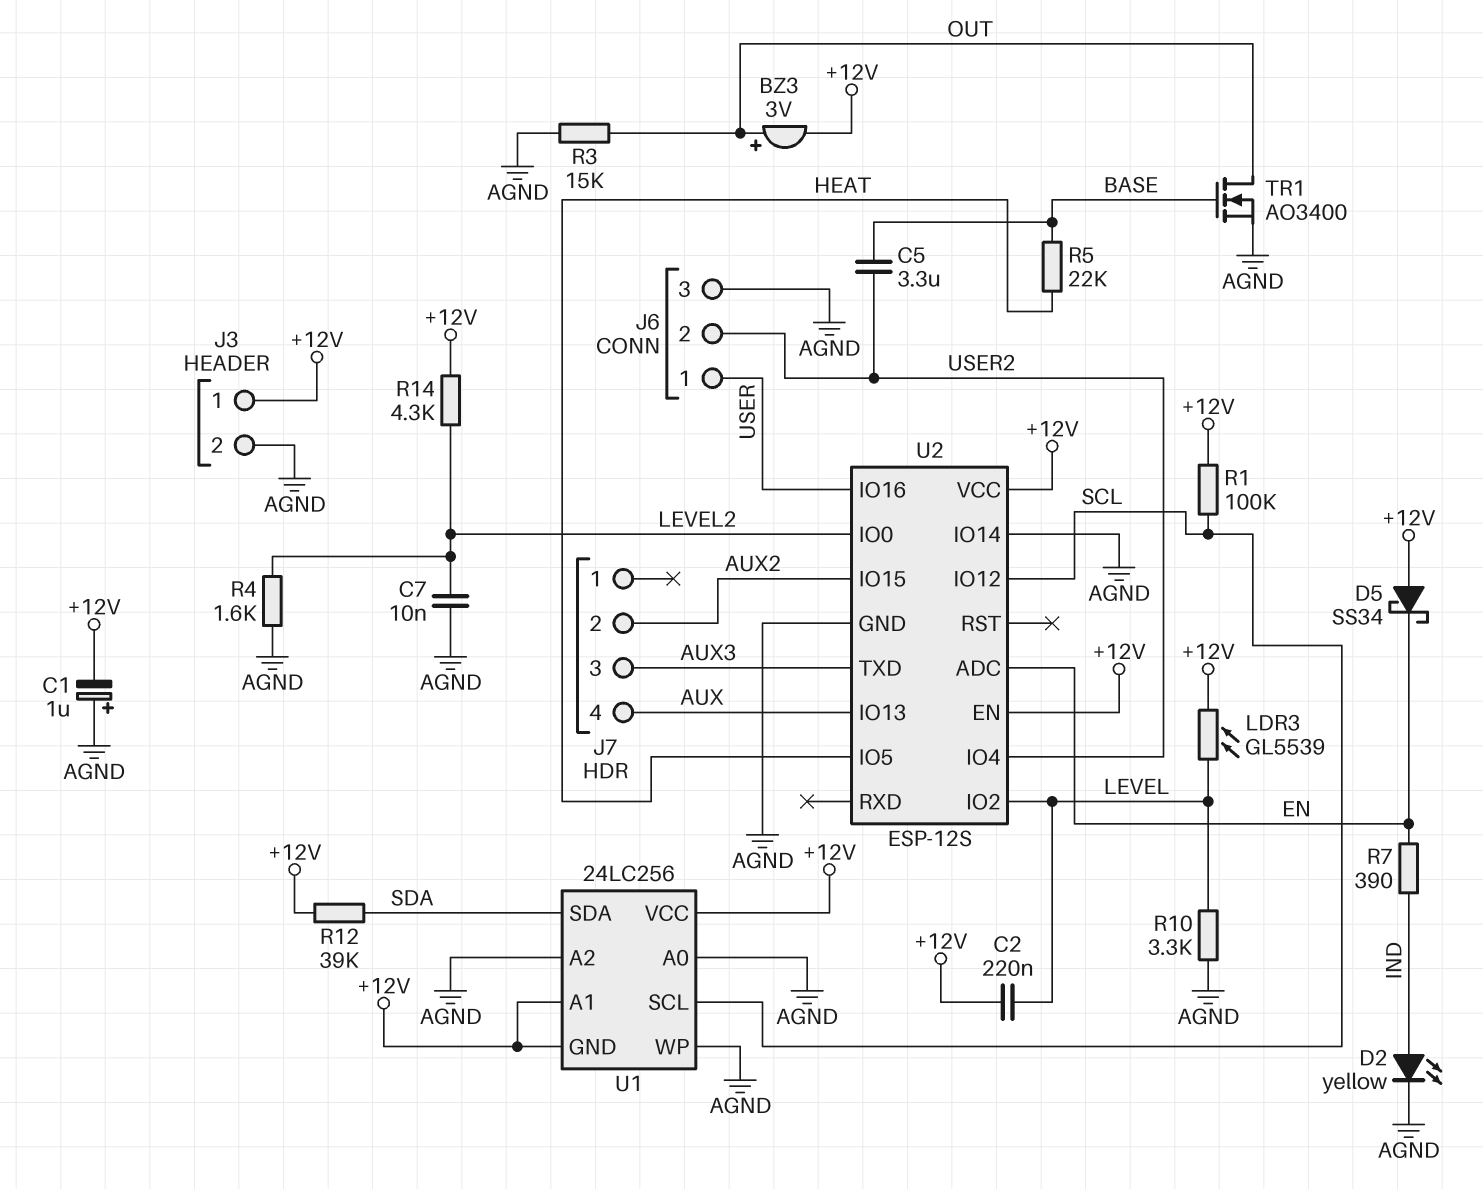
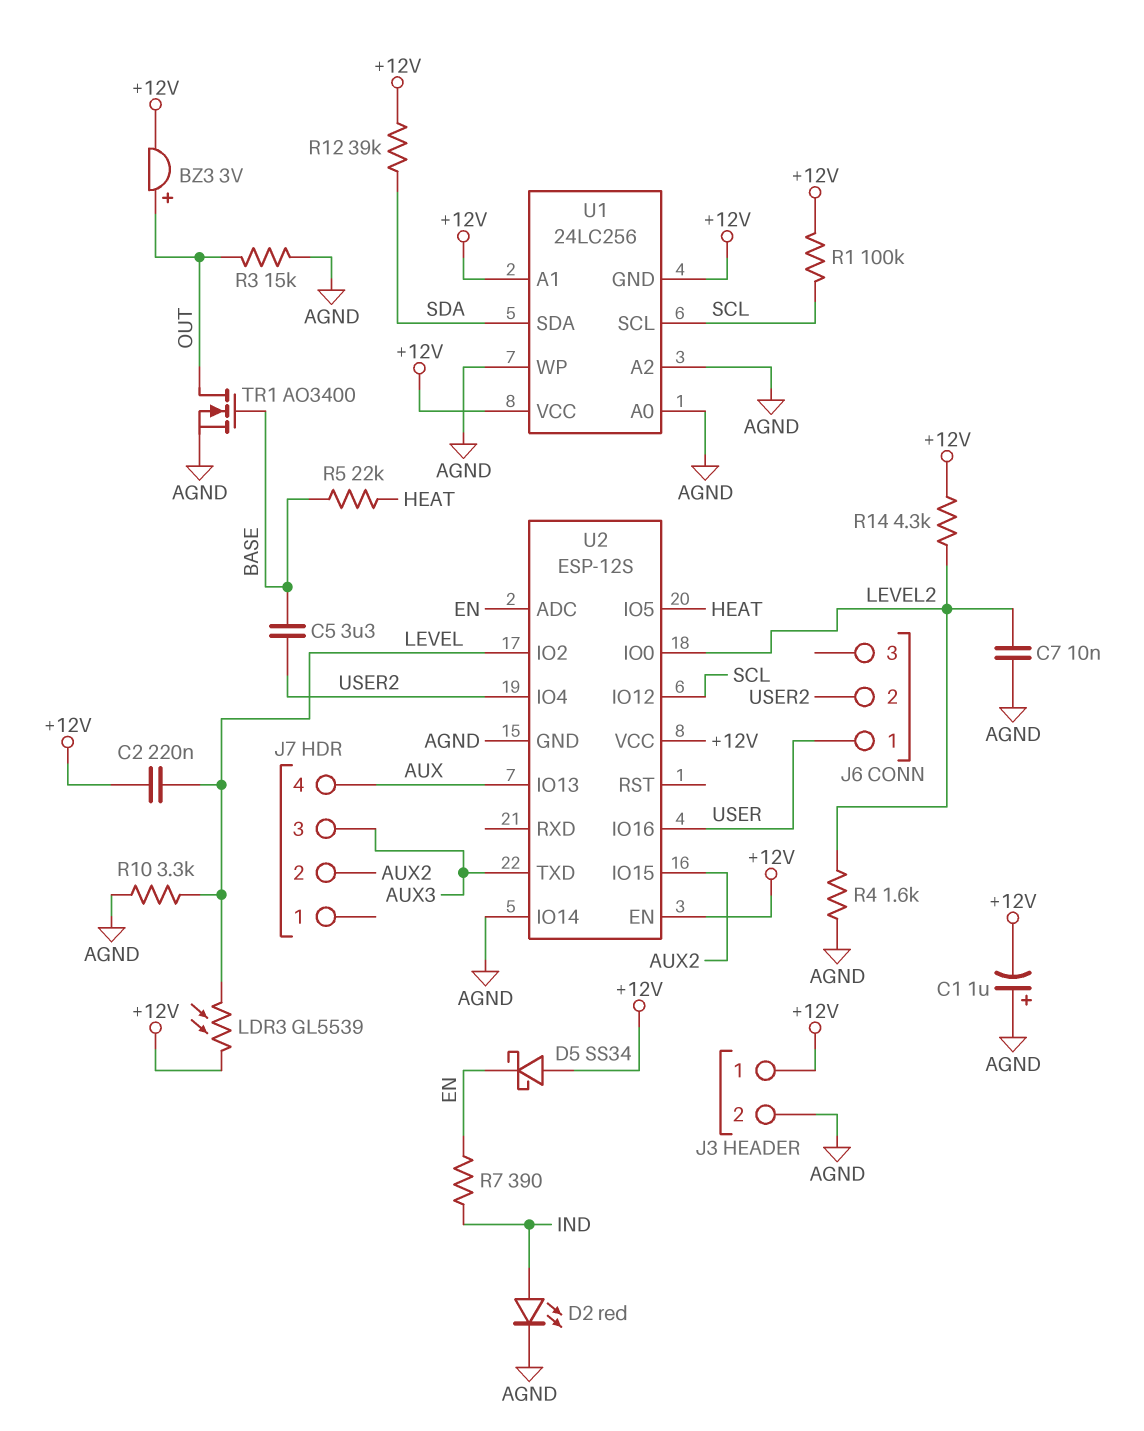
D2: LED yellow (A IND, K AGND) -> LED red (A IND, K AGND)
J6 pin 3: AGND -> none

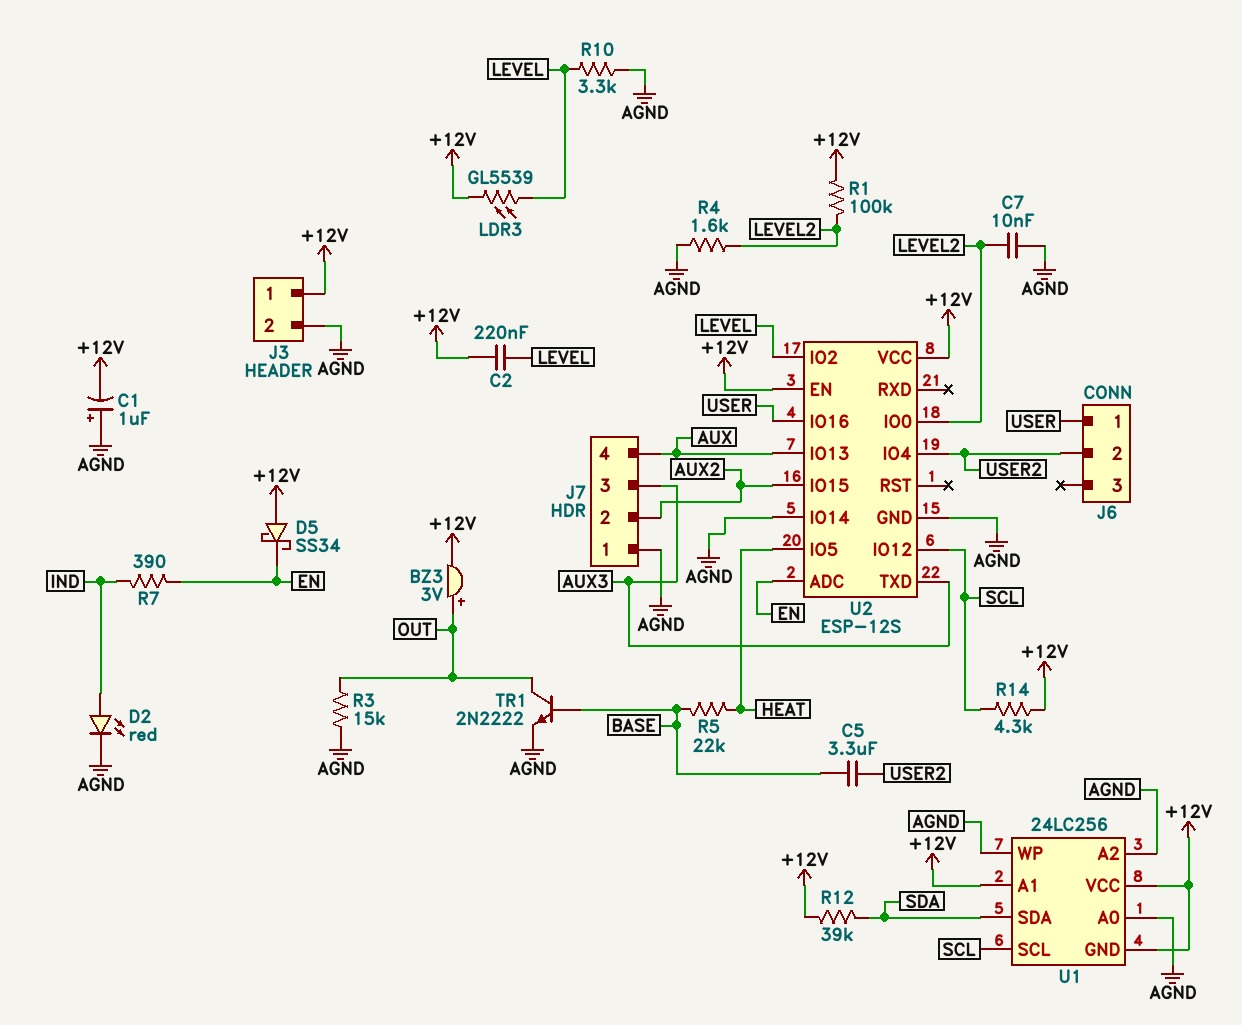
J7 pin 1: none -> AGND
R1: 100k (+12V, SCL) -> 100k (+12V, LEVEL2)
R14: 4.3k (+12V, LEVEL2) -> 4.3k (+12V, SCL)
TR1: NMOS AO3400 (G BASE, D OUT, S AGND) -> NPN 2N2222 (B BASE, C OUT, E AGND)

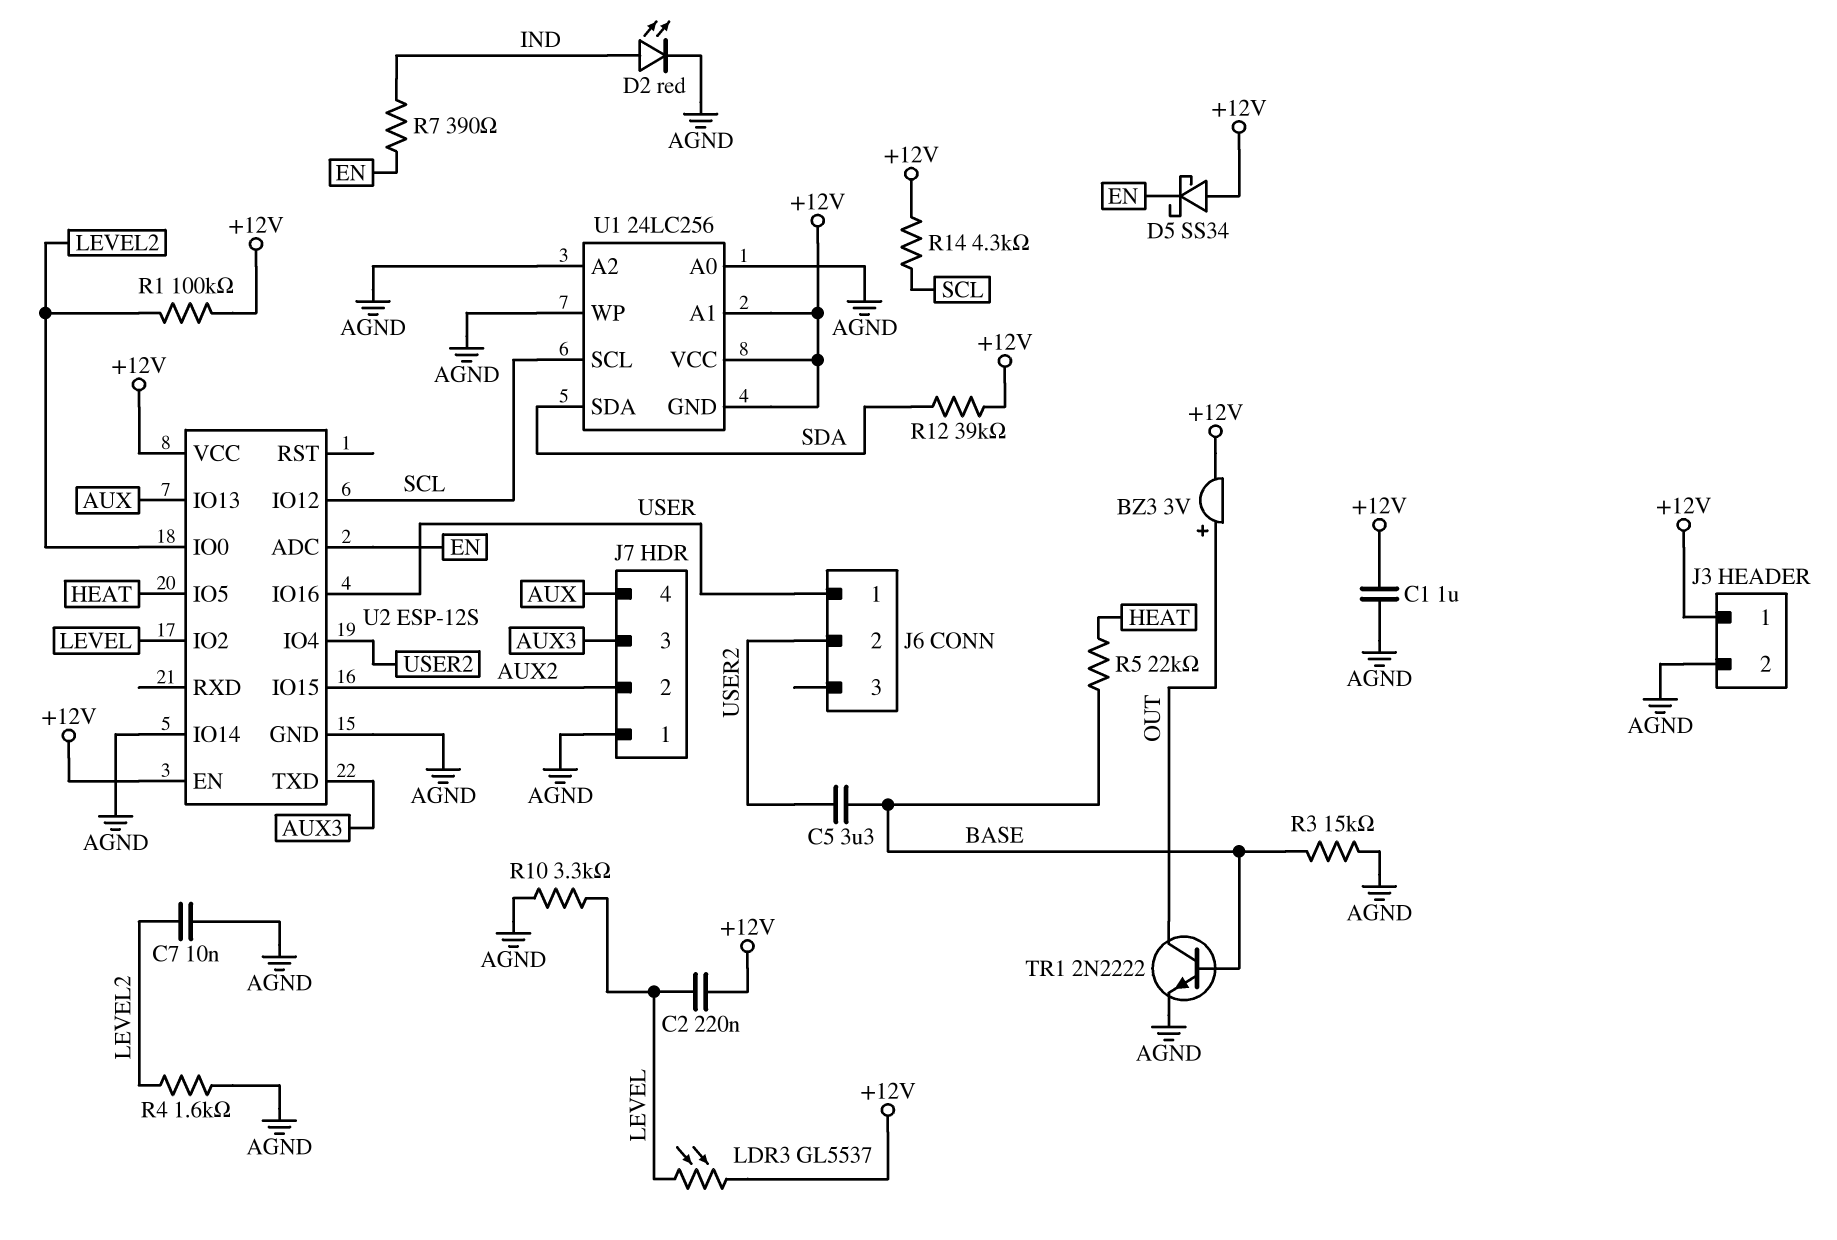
C1: 1uF (plus AGND, minus +12V) -> 1uF (+12V, AGND)
LDR3: GL5539 (+12V, LEVEL) -> GL5537 (+12V, LEVEL)
R3: 15k (AGND, OUT) -> 15k (AGND, BASE)

